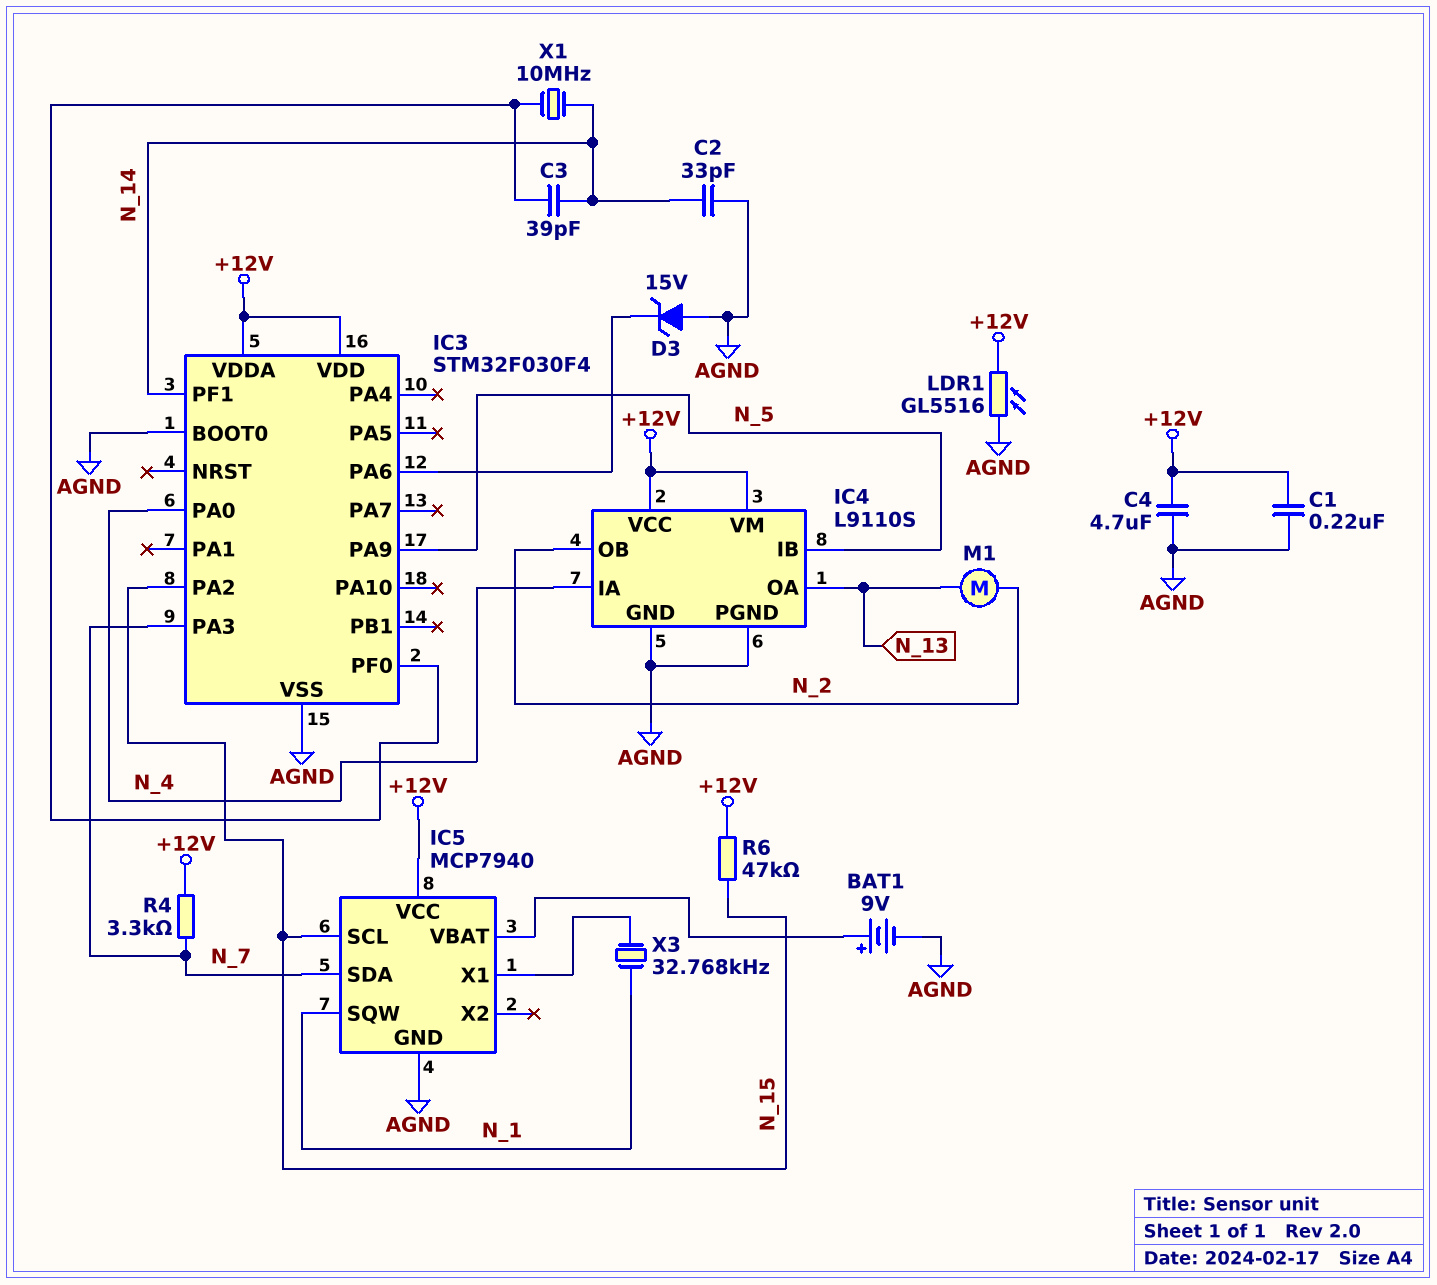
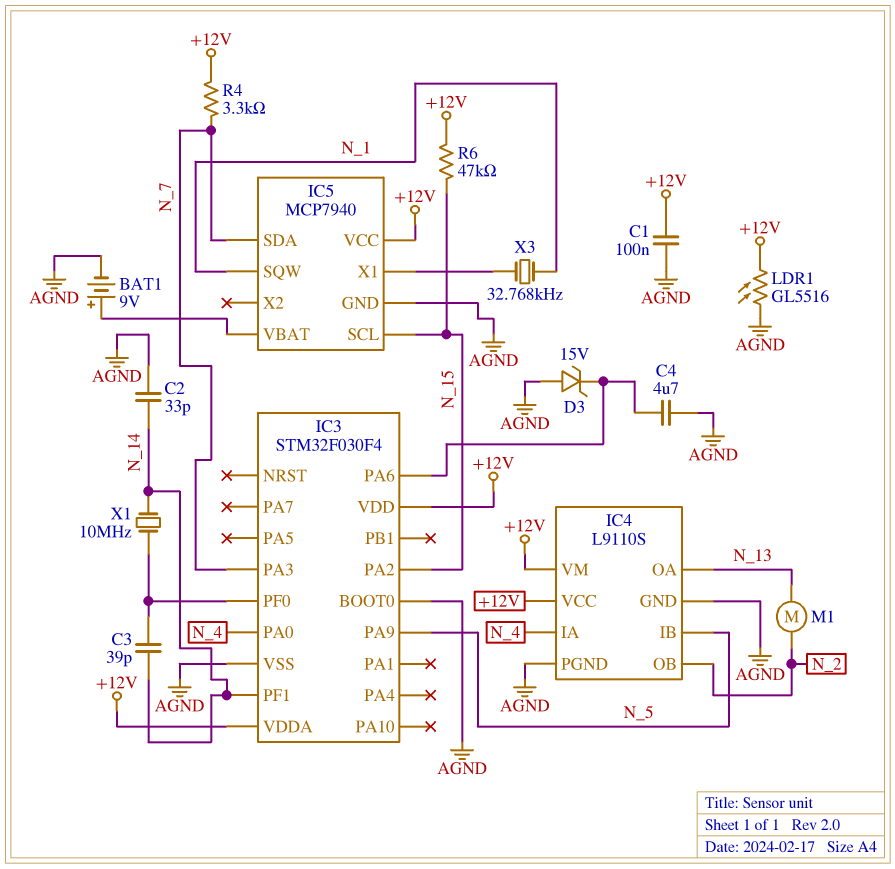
C1: 220nF (+12V, AGND) -> 100nF (+12V, AGND)
C4: 4.7uF (+12V, AGND) -> 4.7uF (AGND, IC3/PA6)

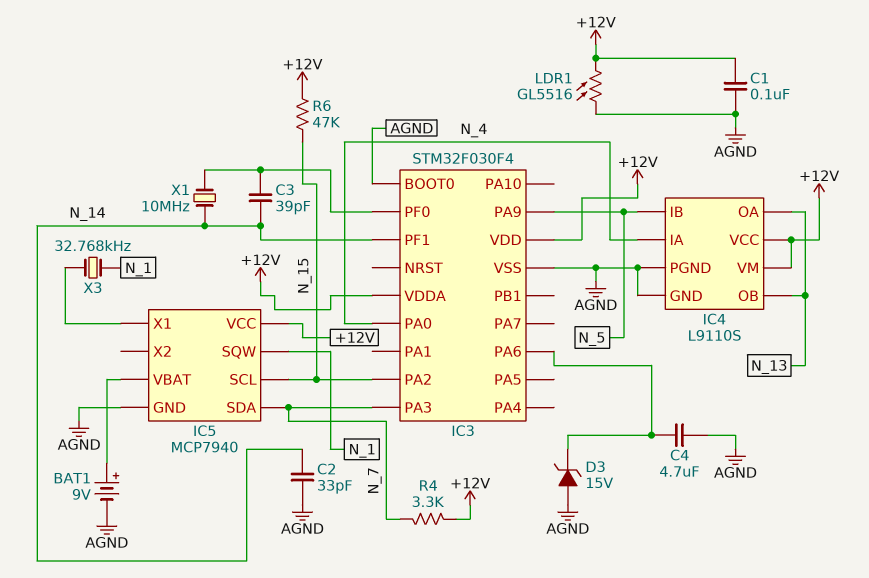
IC4 pin OB: N_2 -> N_13
M1: motor (N_2, N_13) -> none

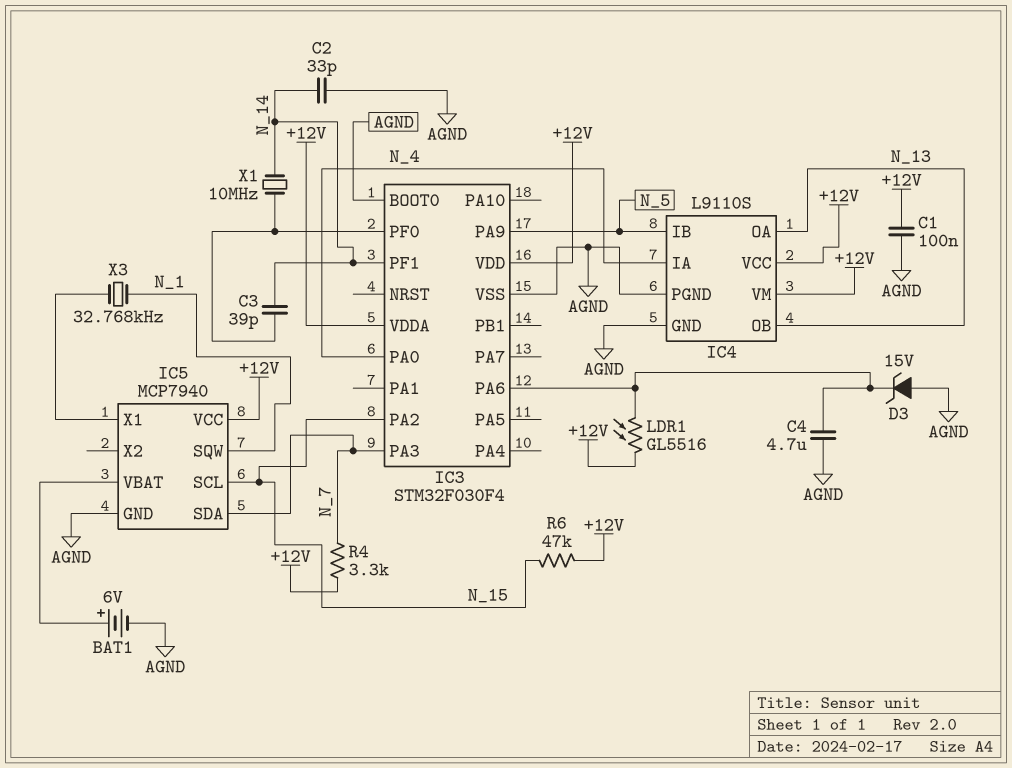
BAT1: 9V (plus IC5/VBAT, minus AGND) -> 6V (plus IC5/VBAT, minus AGND)
LDR1: GL5516 (+12V, AGND) -> GL5516 (+12V, IC3/PA6)

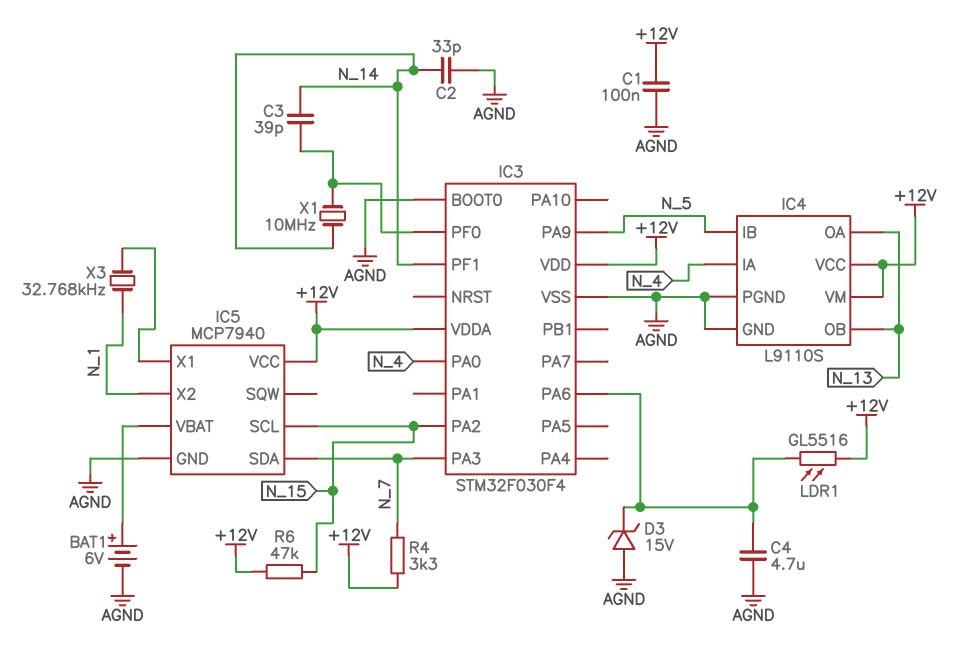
IC5 pin SQW: N_1 -> none
IC5 pin X2: none -> N_1

